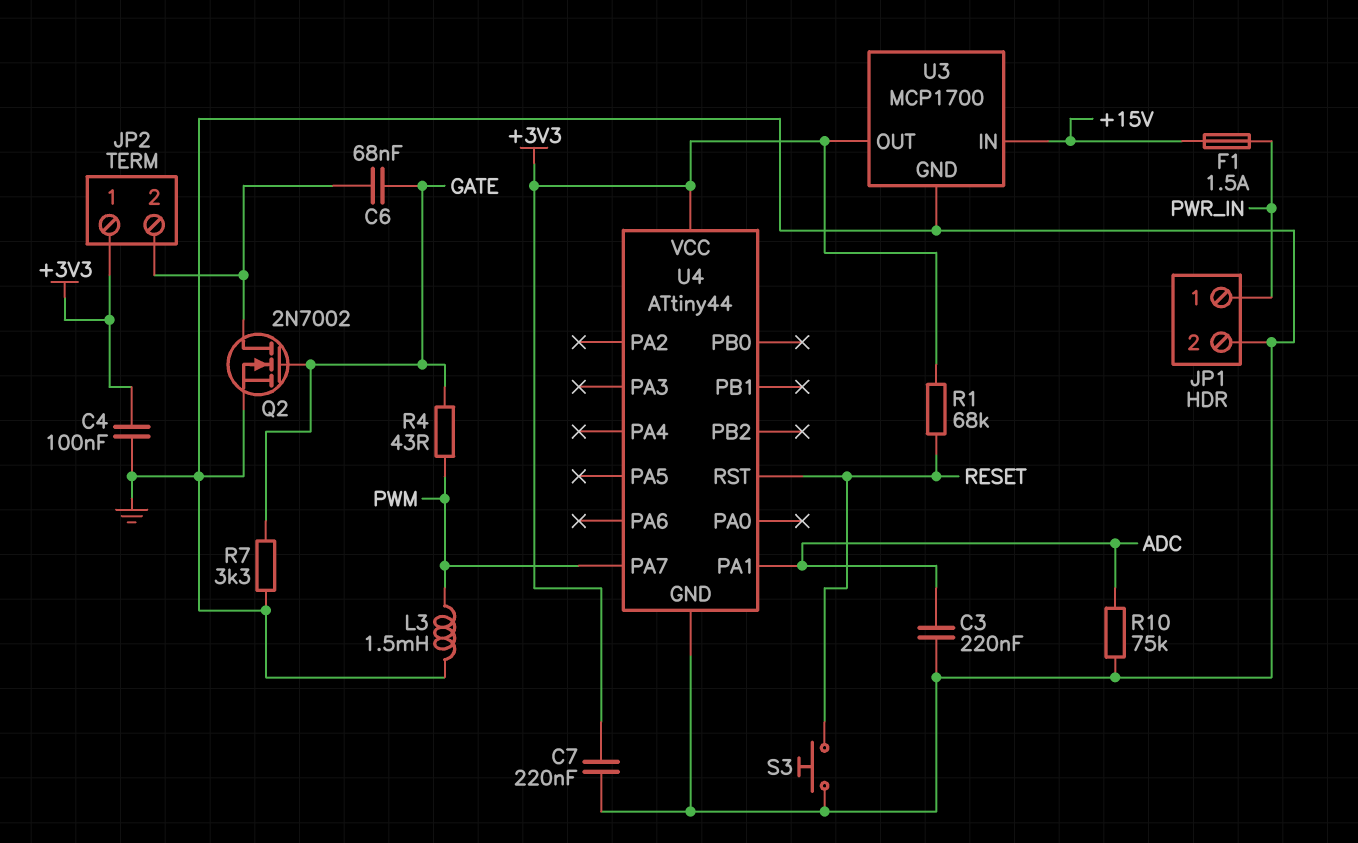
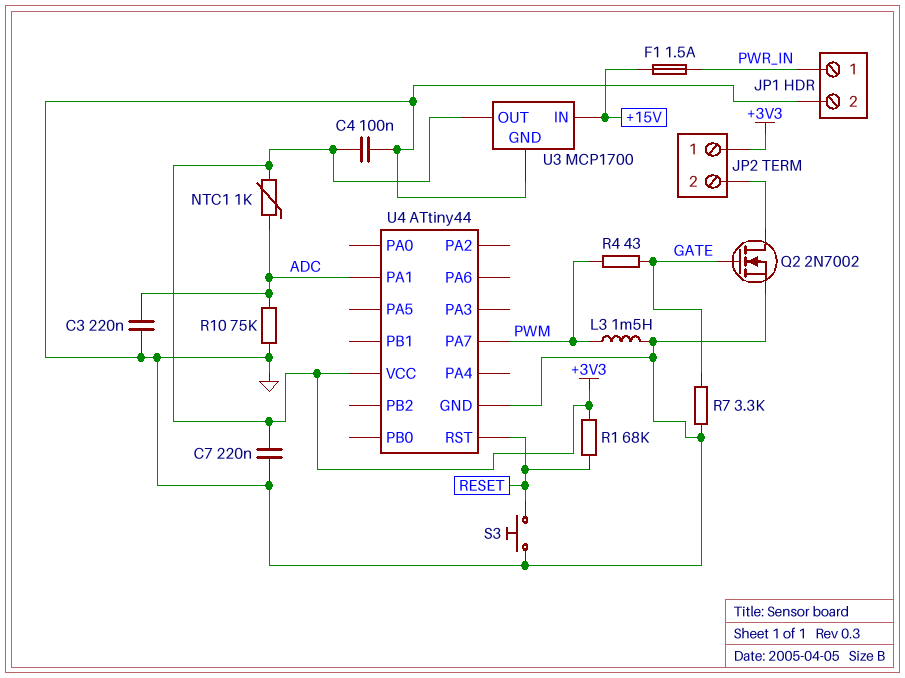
C6: 68nF (GATE, JP2/2) -> none
NTC1: none -> 1k (+3V3, ADC)

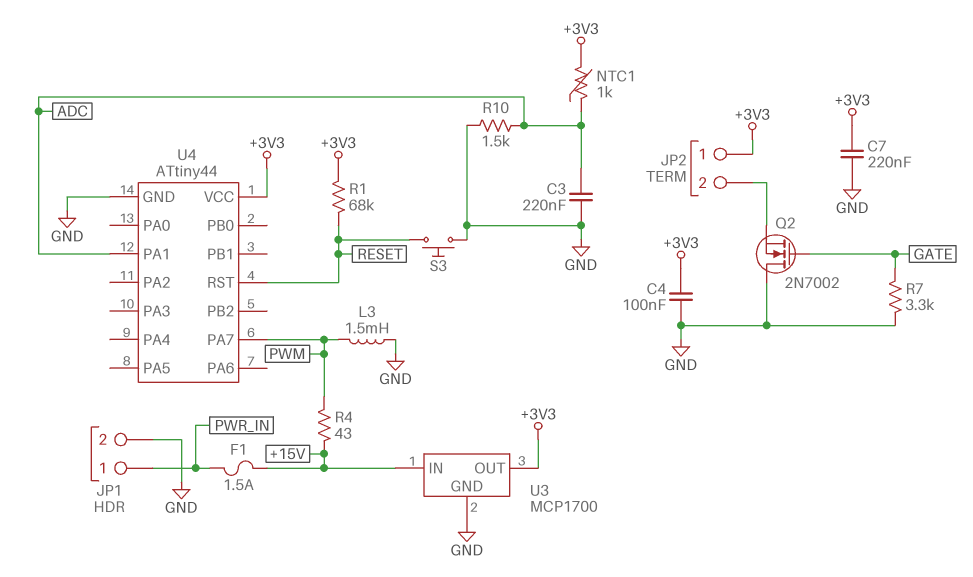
Q2: NMOS 2N7002 (G GATE, D JP2/2, S GND) -> NMOS 2N7002 (G GATE, D GND, S JP2/2)
R4: 43 (GATE, PWM) -> 43 (+15V, PWM)
R10: 75k (ADC, GND) -> 1.5k (ADC, GND)

